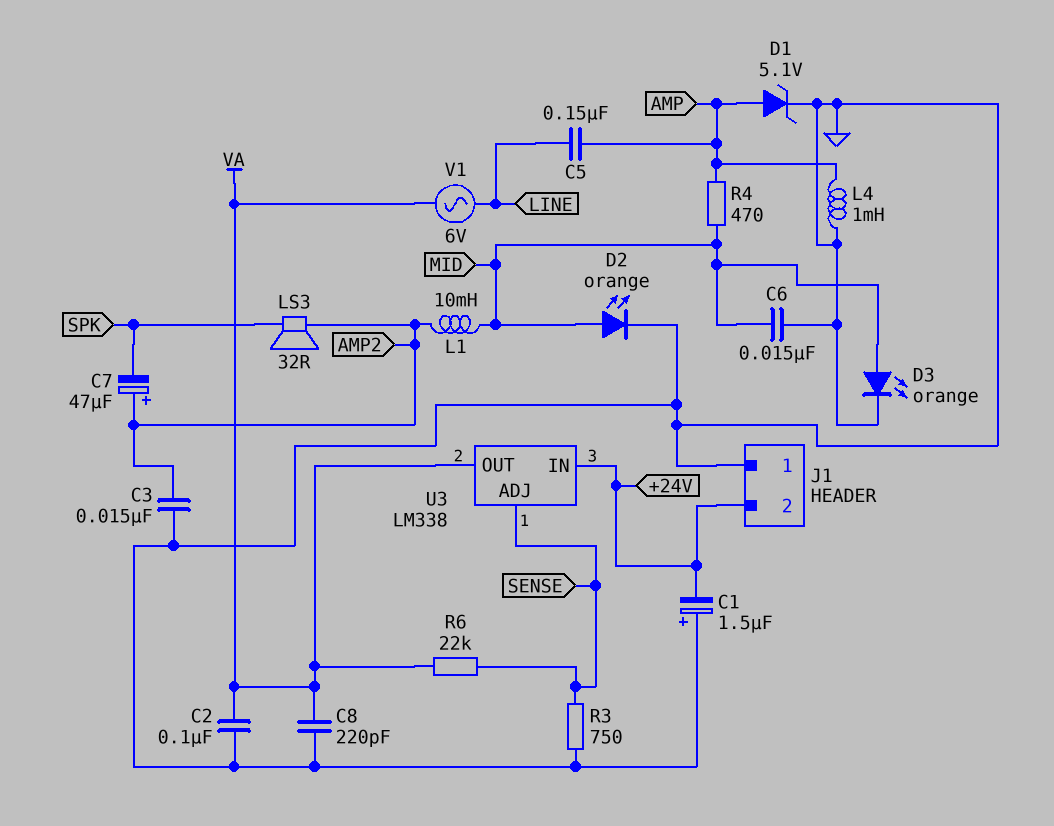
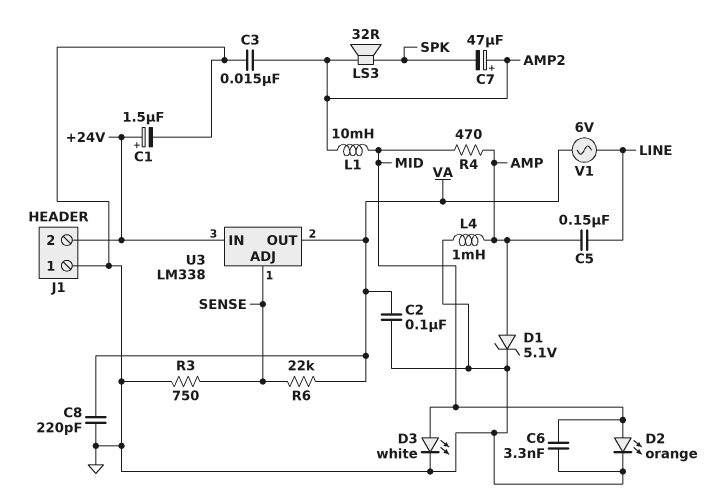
C1: 1.5uF (plus GND, minus +24V) -> 1.5uF (plus +24V, minus GND)
C6: 15nF (GND, MID) -> 3.3nF (GND, MID)
D3: LED orange (A MID, K GND) -> LED white (A MID, K GND)

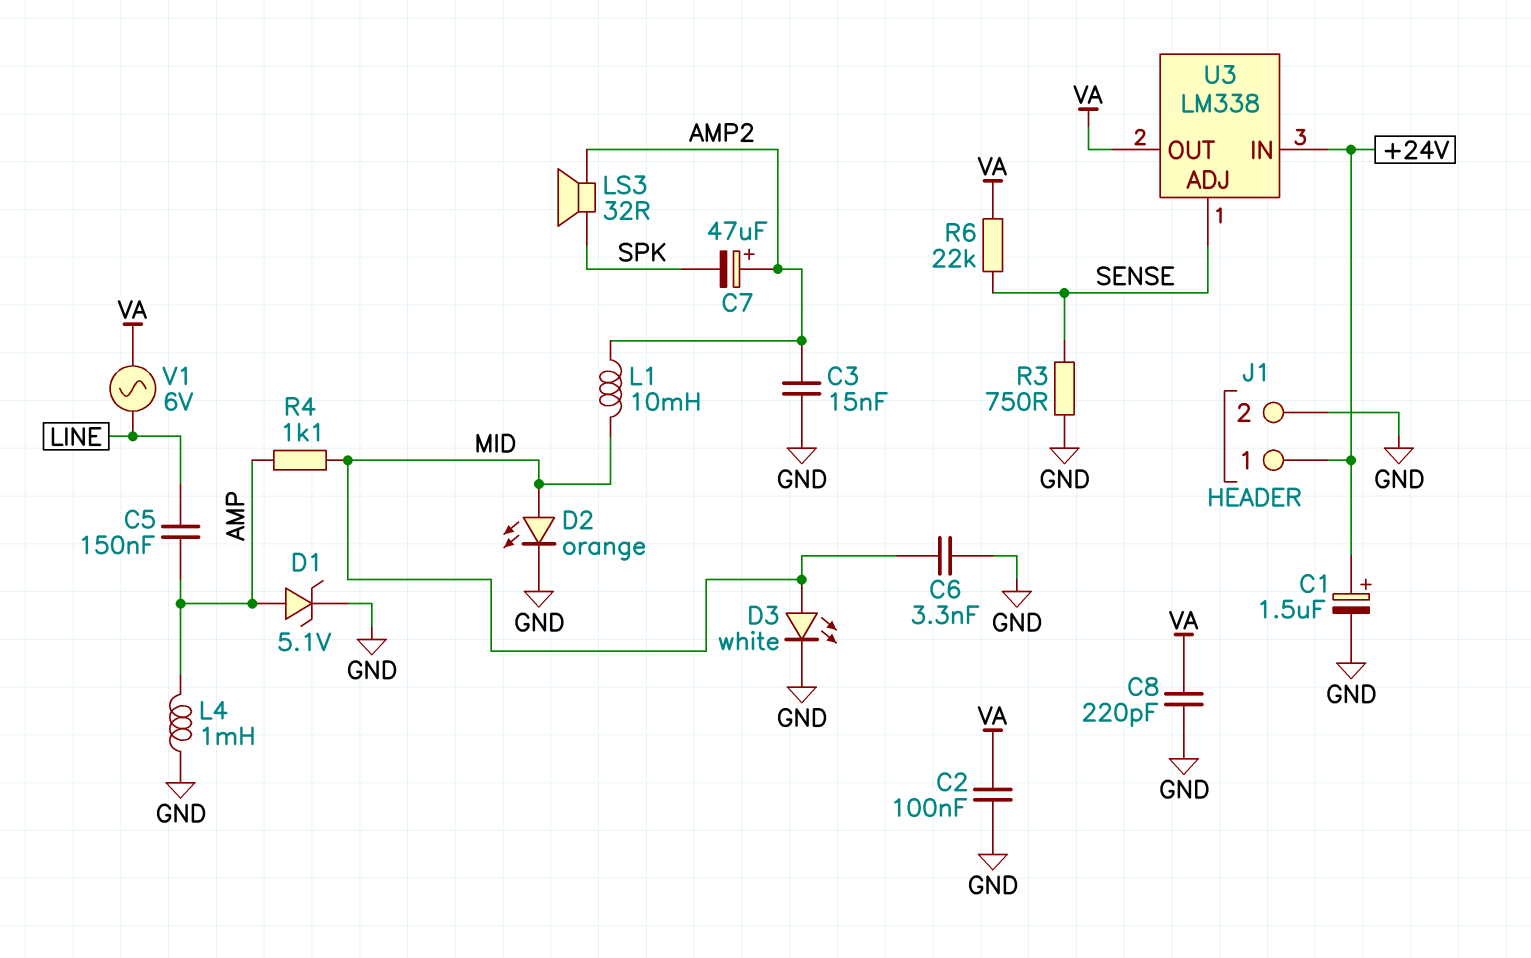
J1 pin 1: GND -> +24V
J1 pin 2: +24V -> GND
R4: 470 (AMP, MID) -> 1.1k (AMP, MID)

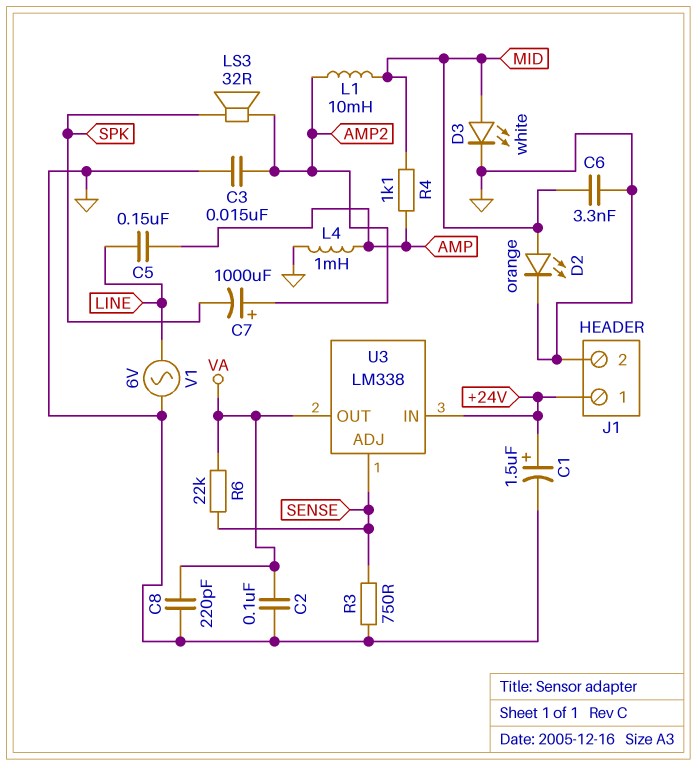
C7: 47uF (plus AMP2, minus SPK) -> 1000uF (plus AMP2, minus SPK)
D1: zener 5.1V (A AMP, K GND) -> none
V1: AC 6V (LINE, VA) -> AC 6V (GND, LINE)

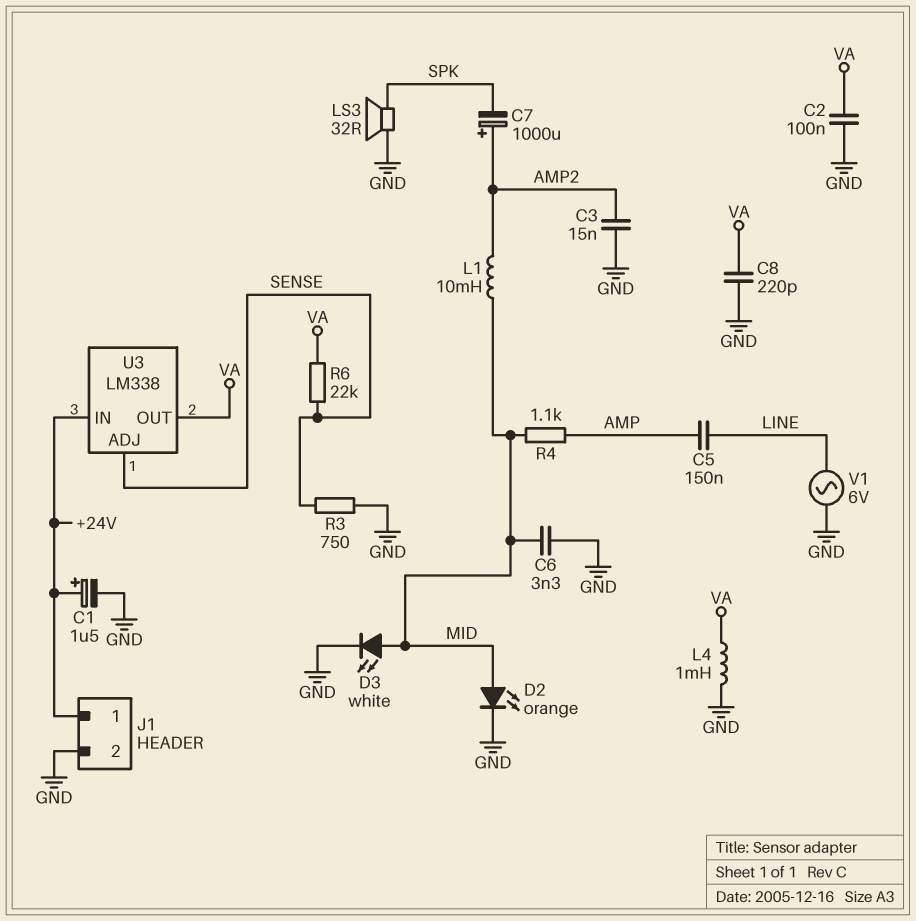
L4: 1mH (AMP, GND) -> 1mH (GND, VA)
LS3: speaker 32R (AMP2, SPK) -> speaker 32R (GND, SPK)

